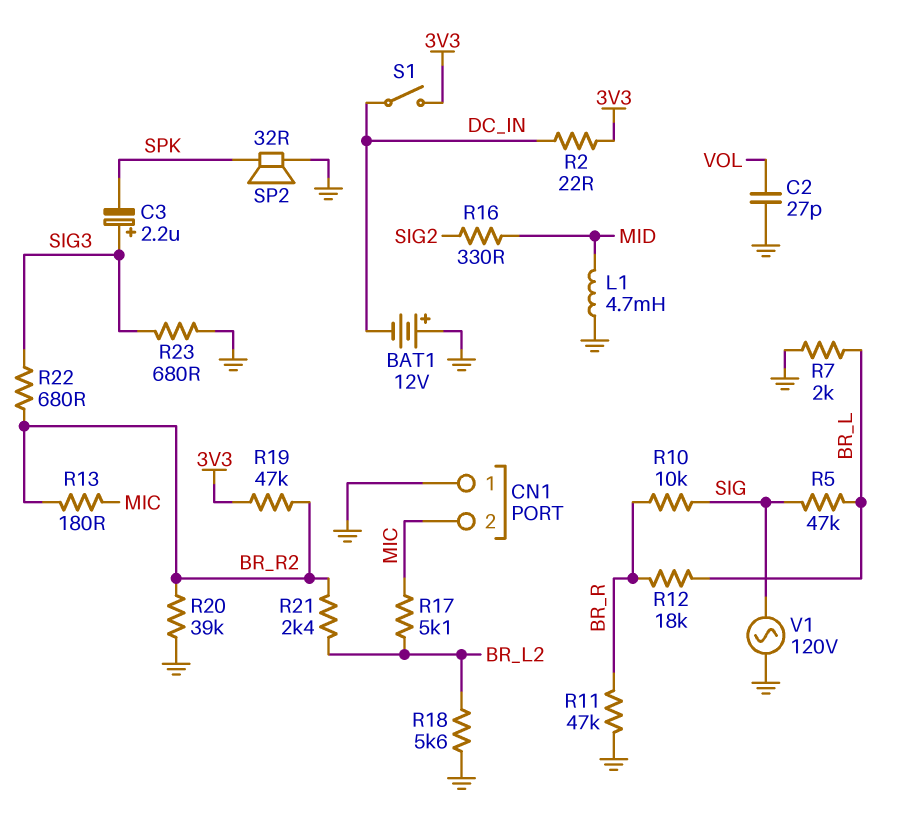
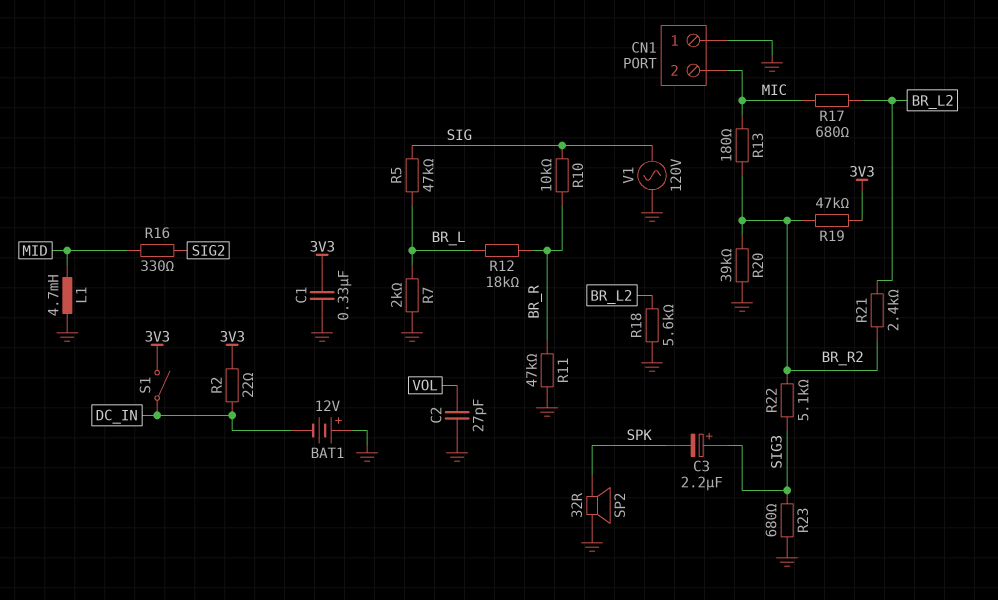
C1: none -> 330nF (3V3, GND)
R17: 5.1k (BR_L2, MIC) -> 680 (BR_L2, MIC)
R22: 680 (BR_R2, SIG3) -> 5.1k (BR_R2, SIG3)

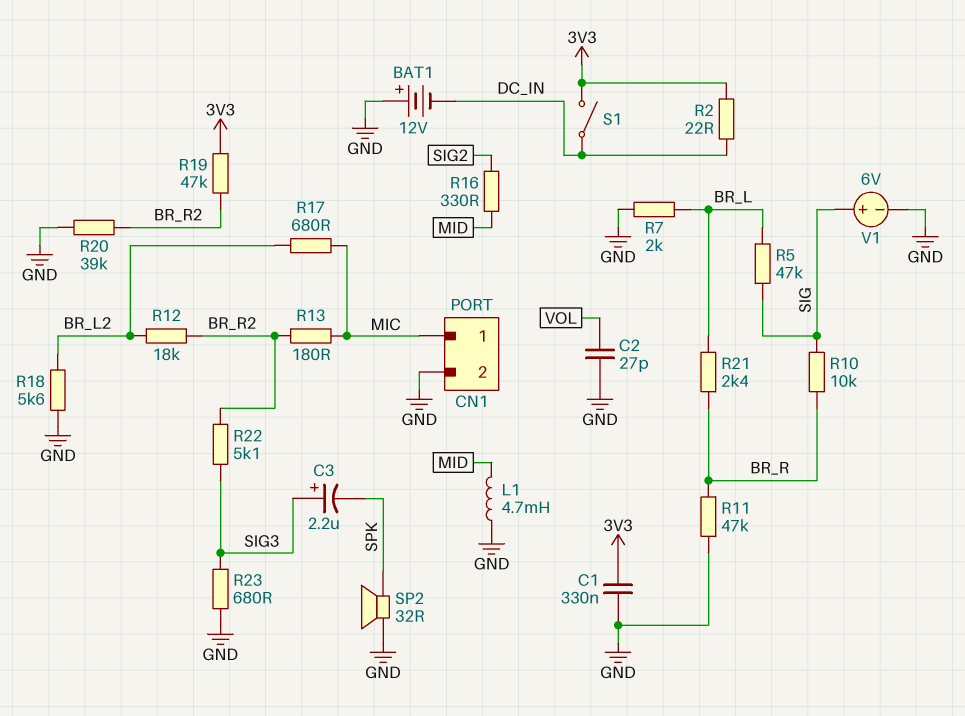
CN1 pin 1: GND -> MIC
CN1 pin 2: MIC -> GND
R12: 18k (BR_L, BR_R) -> 18k (BR_L2, BR_R2)
R21: 2.4k (BR_L2, BR_R2) -> 2.4k (BR_L, BR_R)
V1: AC 120V (GND, SIG) -> 6V (plus SIG, minus GND)

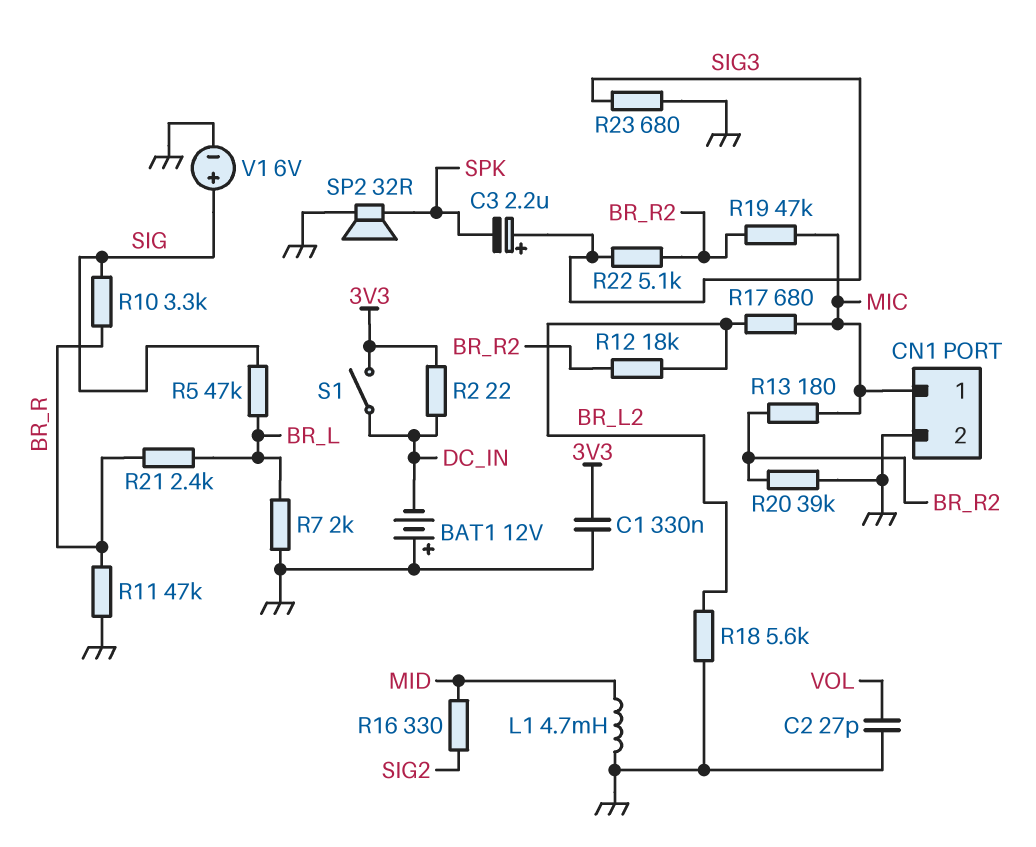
R10: 10k (BR_R, SIG) -> 3.3k (BR_R, SIG)
R19: 47k (3V3, BR_R2) -> 47k (BR_R2, MIC)

